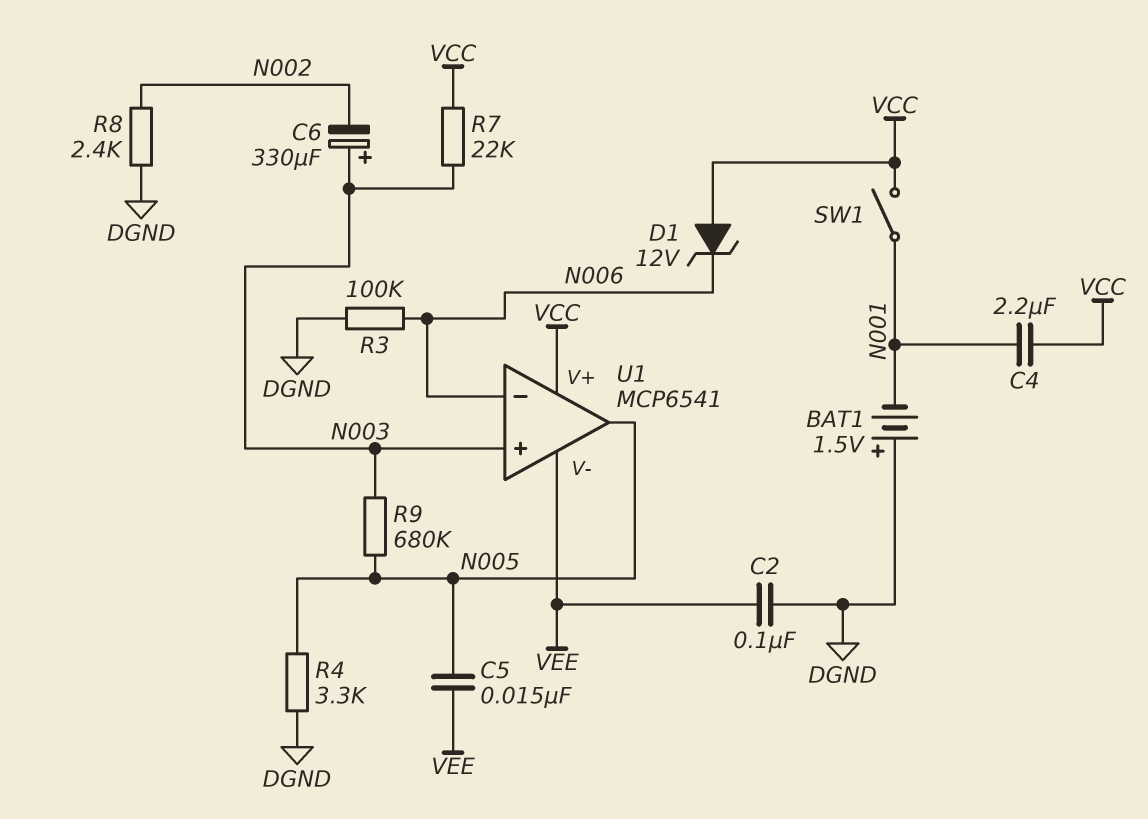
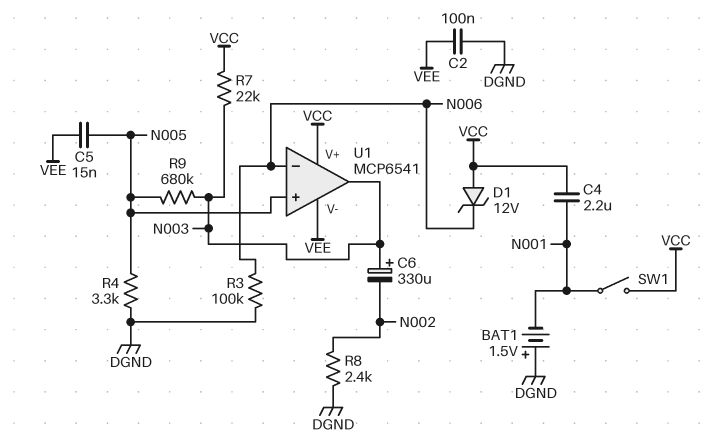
U1 pin in+: N003 -> N005
U1 pin out: N005 -> N003

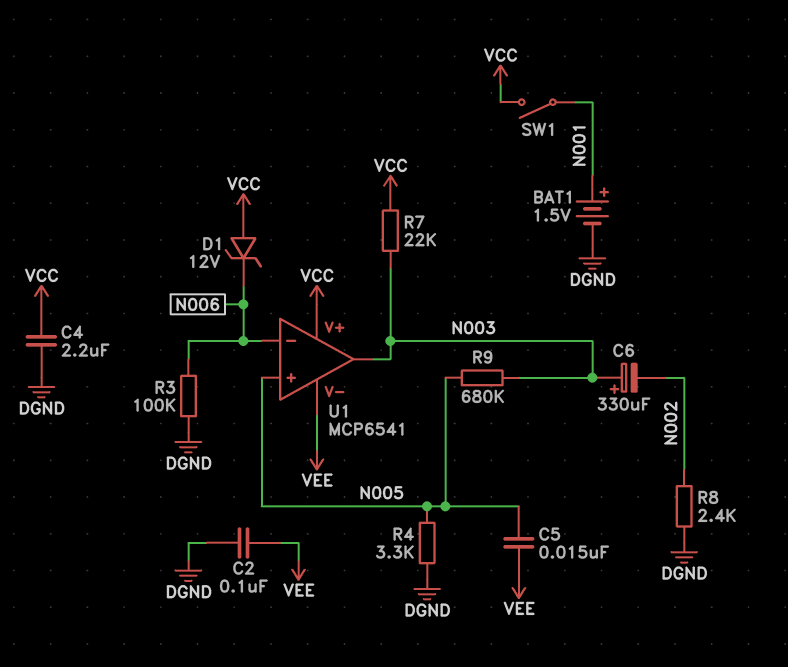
BAT1: 1.5V (plus DGND, minus N001) -> 1.5V (plus N001, minus DGND)
C4: 2.2uF (N001, VCC) -> 2.2uF (DGND, VCC)

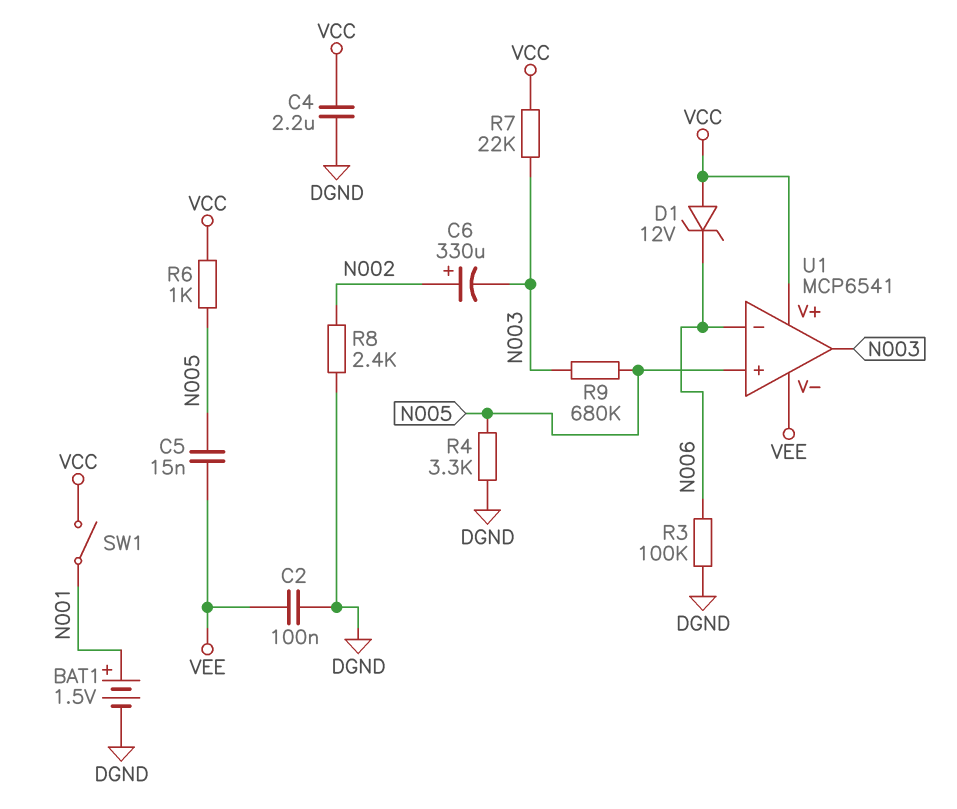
C6: 330uF (plus N003, minus N002) -> 330uF (plus N002, minus N003)
R6: none -> 1k (N005, VCC)

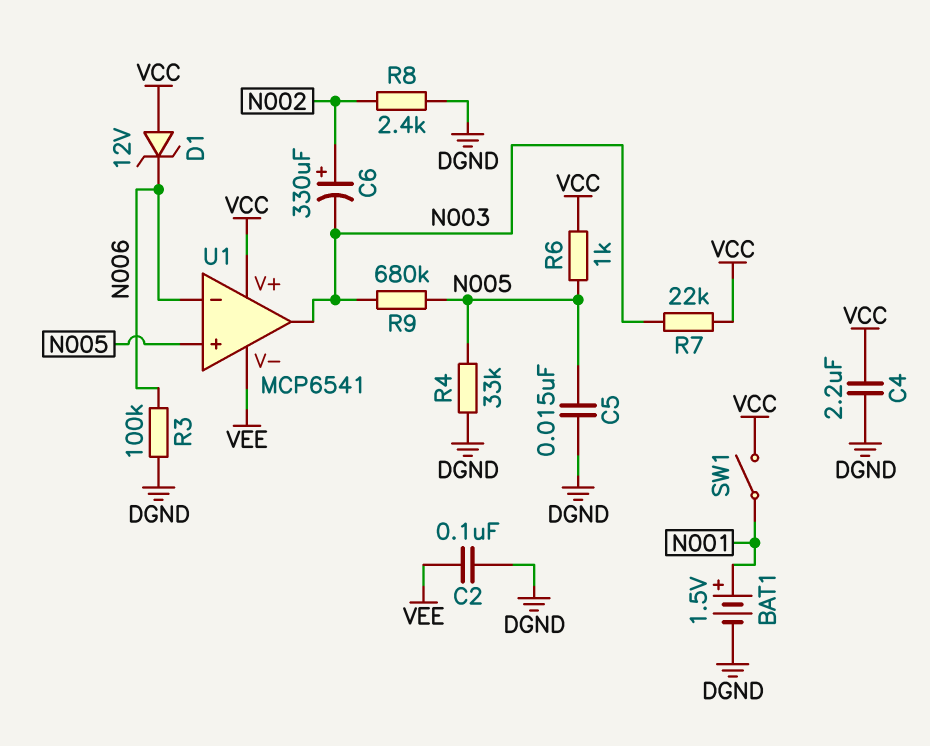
C5: 15nF (N005, VEE) -> 15nF (DGND, N005)
R4: 3.3k (DGND, N005) -> 33k (DGND, N005)

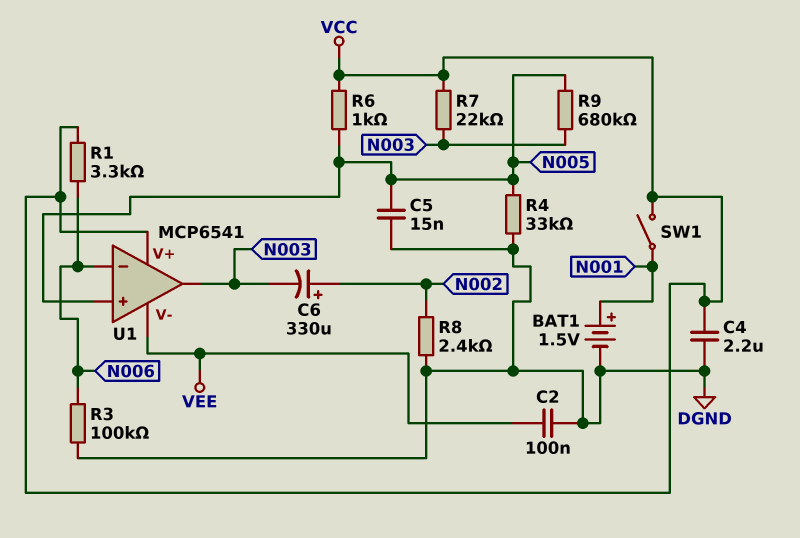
D1: zener 12V (A VCC, K N006) -> none
R1: none -> 3.3k (N006, VCC)

